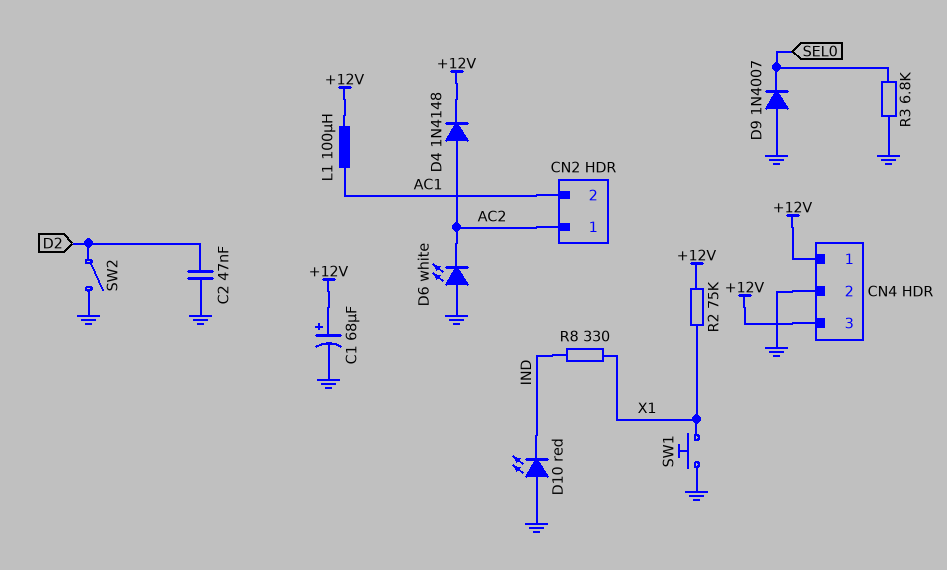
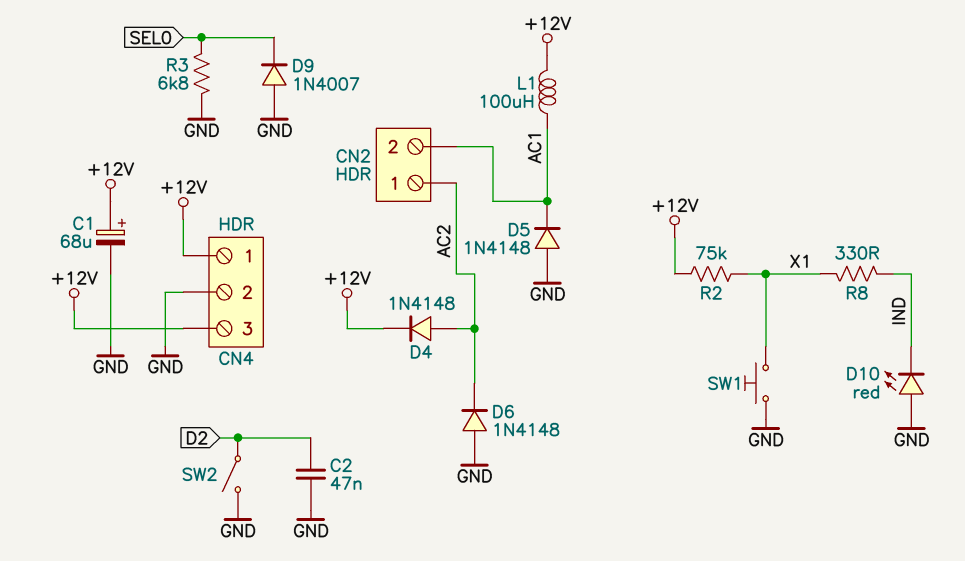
D5: none -> diode 1N4148 (A GND, K AC1)
D6: LED white (A GND, K AC2) -> diode 1N4148 (A GND, K AC2)

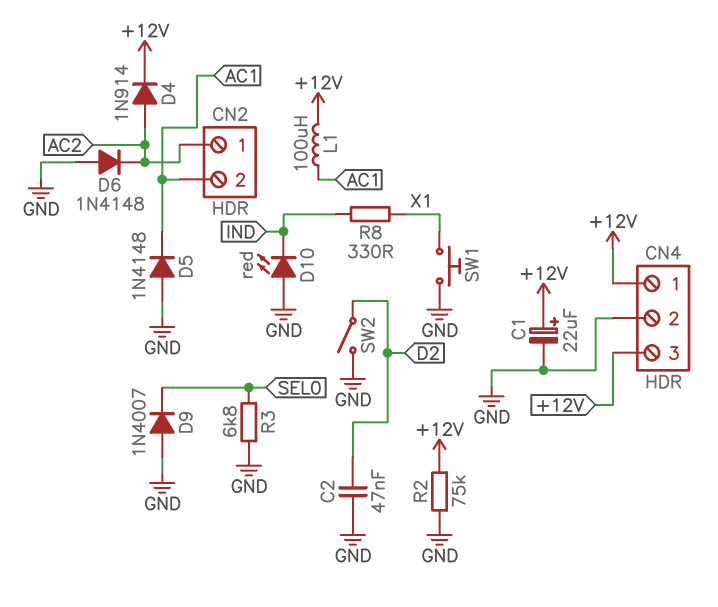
C1: 68uF (plus +12V, minus GND) -> 22uF (plus +12V, minus GND)
D4: diode 1N4148 (A AC2, K +12V) -> diode 1N914 (A AC2, K +12V)
R2: 75k (+12V, X1) -> 75k (+12V, GND)

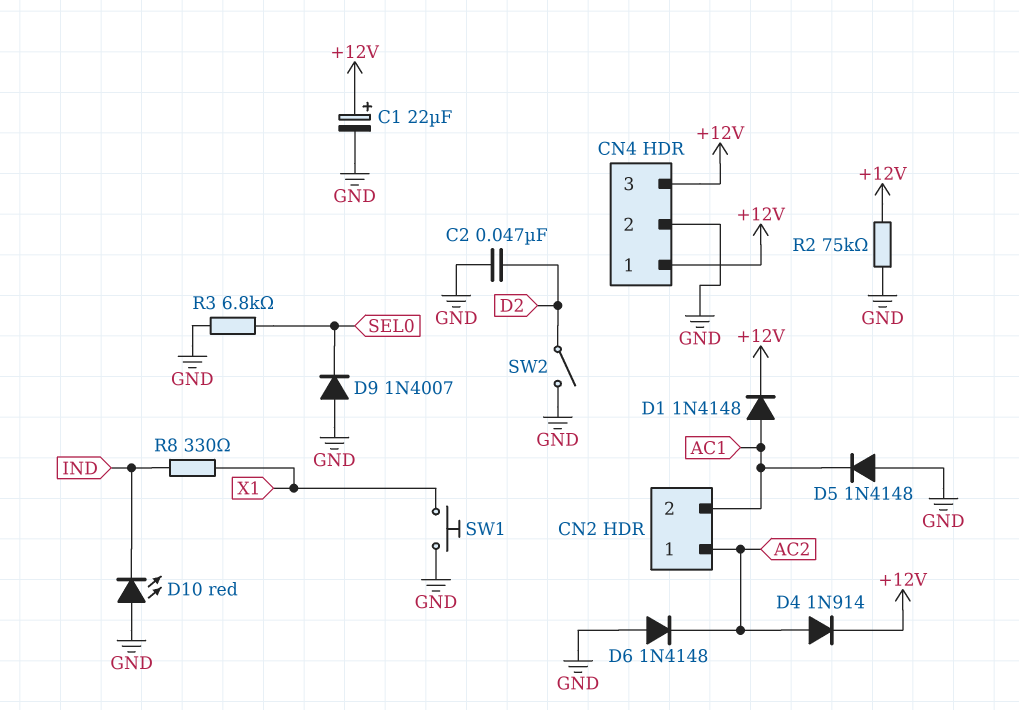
D1: none -> diode 1N4148 (A AC1, K +12V)
L1: 100uH (+12V, AC1) -> none

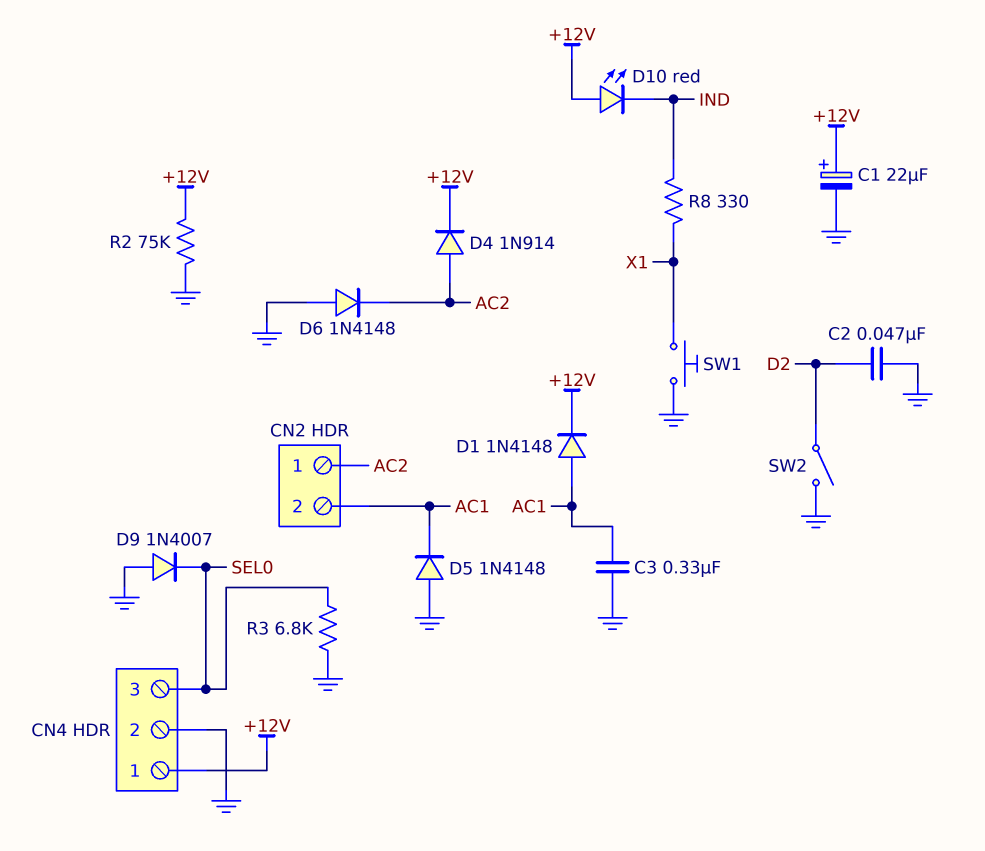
C3: none -> 330nF (AC1, GND)
CN4 pin 3: +12V -> SEL0
D10: LED red (A GND, K IND) -> LED red (A +12V, K IND)

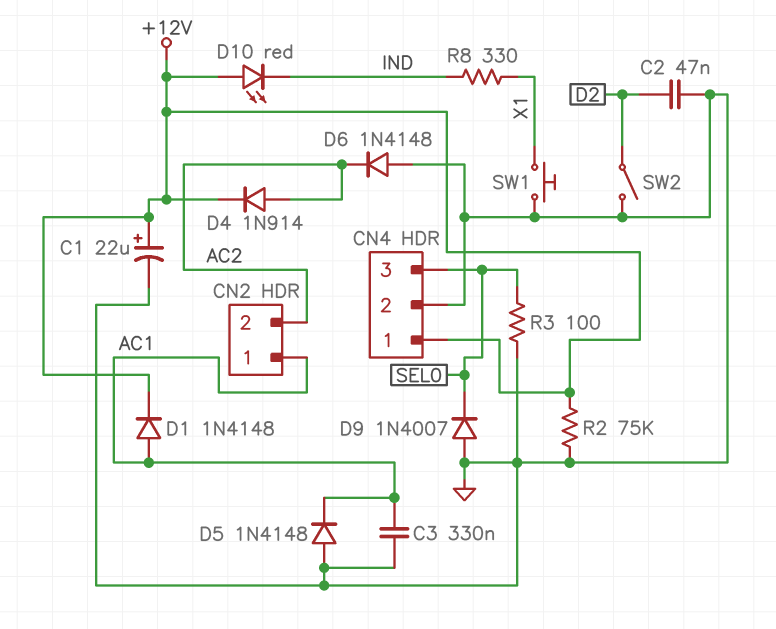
CN2 pin 1: AC2 -> AC1
CN2 pin 2: AC1 -> AC2
R3: 6.8k (GND, SEL0) -> 100 (GND, SEL0)

